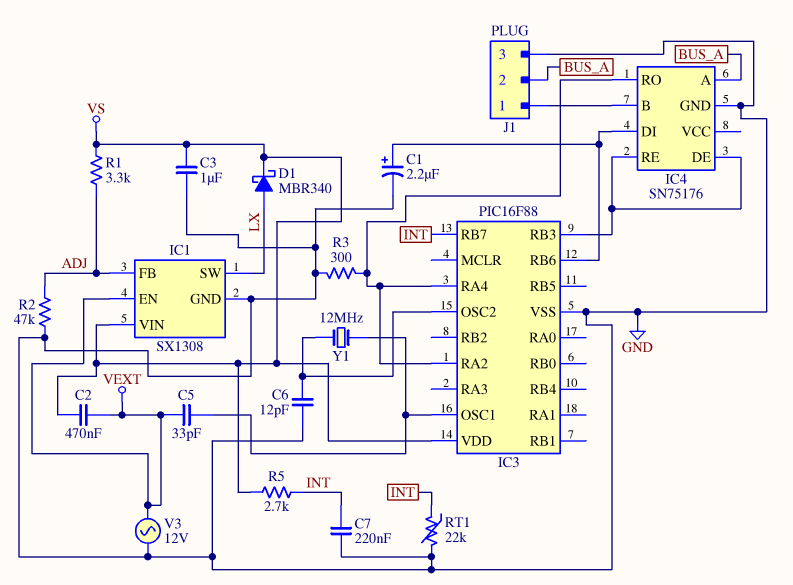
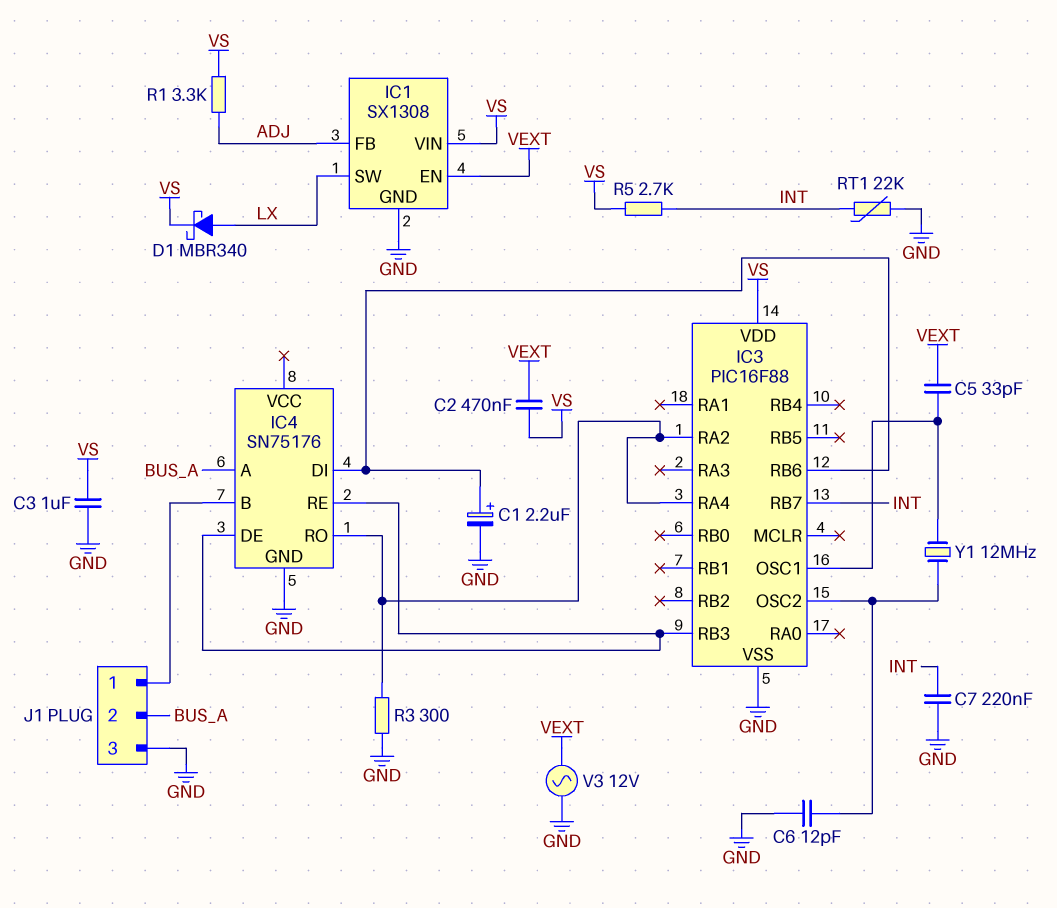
R2: 47k (ADJ, GND) -> none

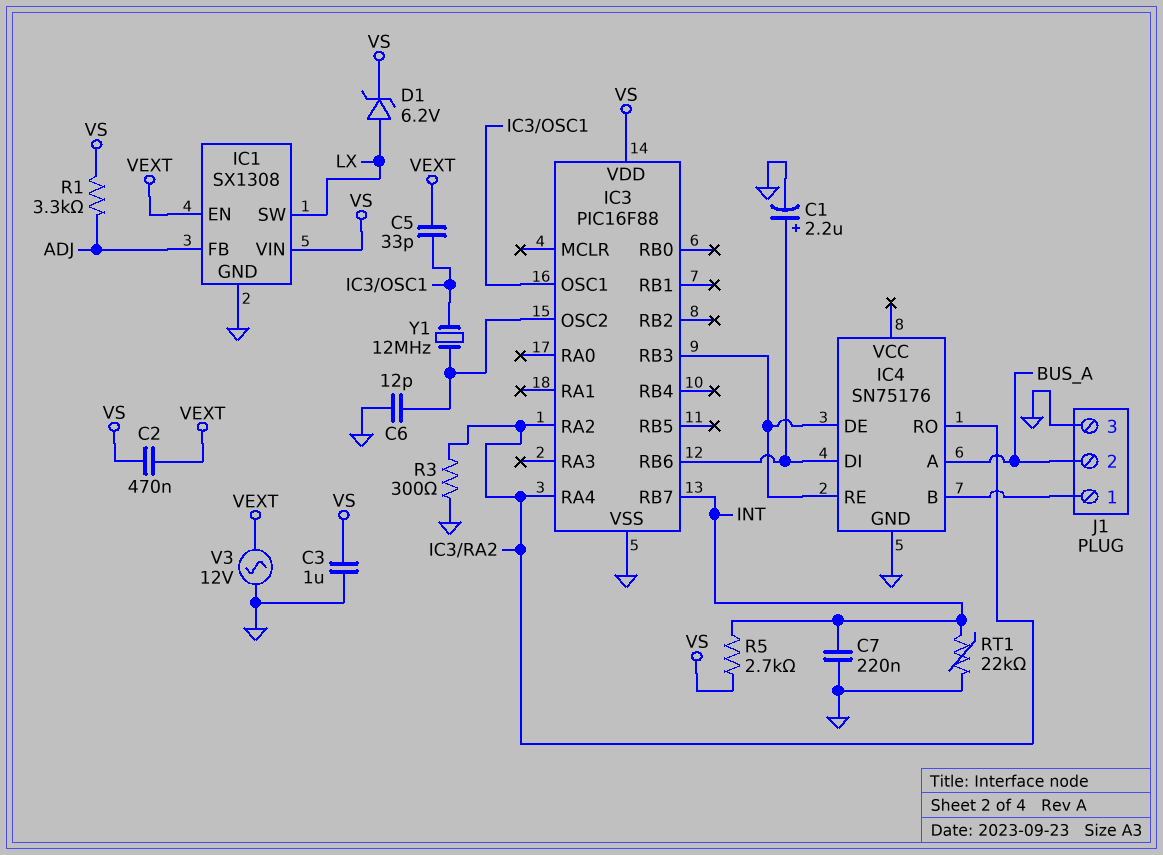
D1: schottky MBR340 (A LX, K VS) -> zener 6.2V (A LX, K VS)

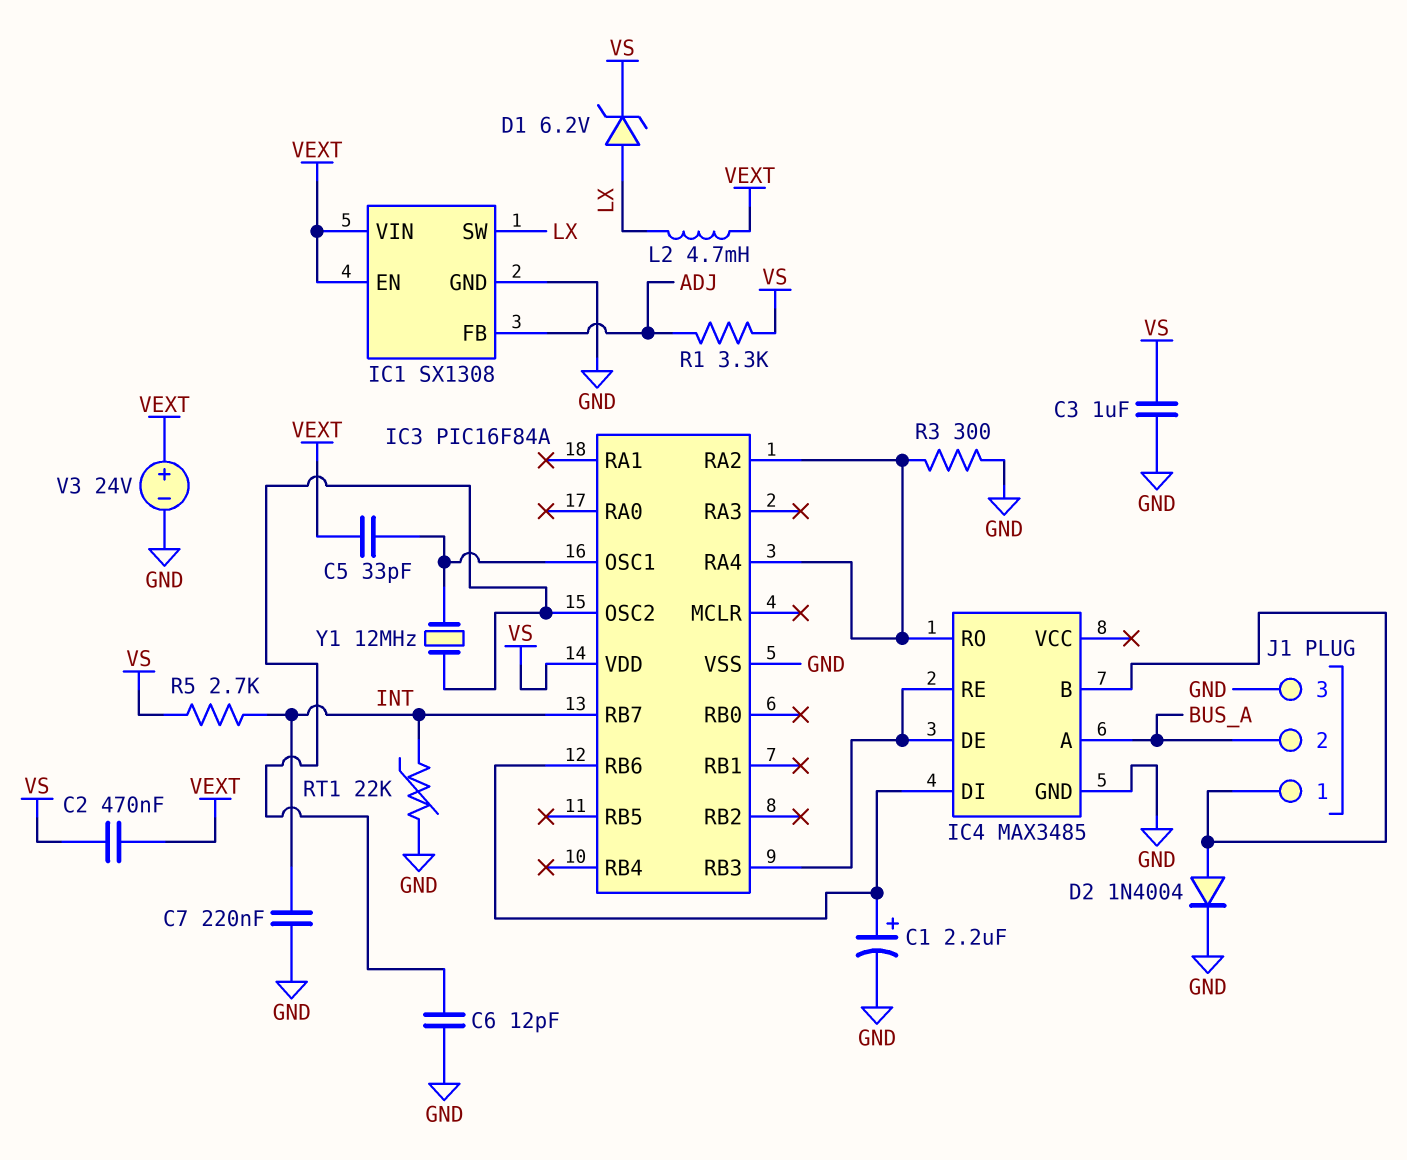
D2: none -> diode 1N4004 (A IC4/B, K GND)
IC1 pin VIN: VS -> VEXT
IC3: PIC16F88 -> PIC16F84A
IC4: SN75176 -> MAX3485
L2: none -> 4.7mH (LX, VEXT)
V3: AC 12V (GND, VEXT) -> 24V (plus VEXT, minus GND)

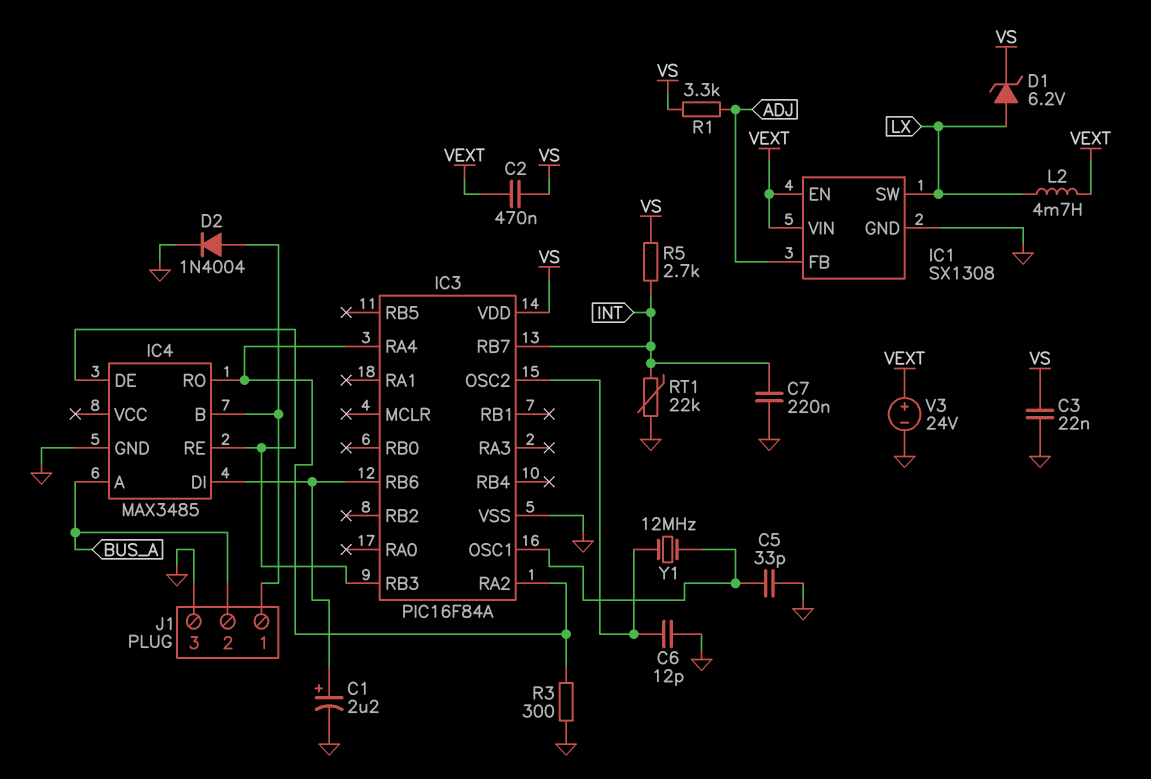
C3: 1uF (GND, VS) -> 22nF (GND, VS)
C5: 33pF (IC3/OSC1, VEXT) -> 33pF (GND, IC3/OSC1)

